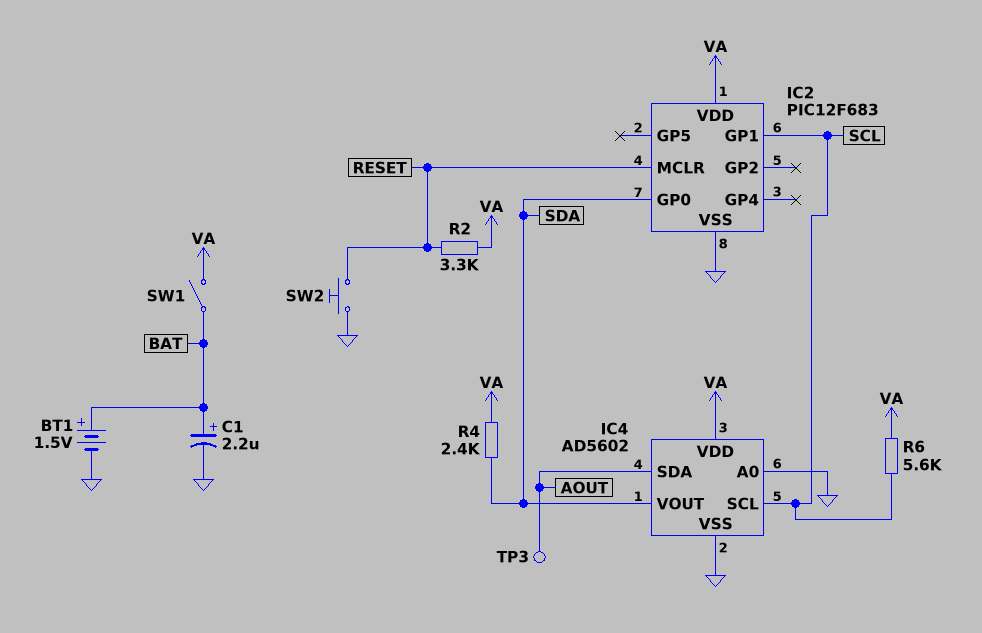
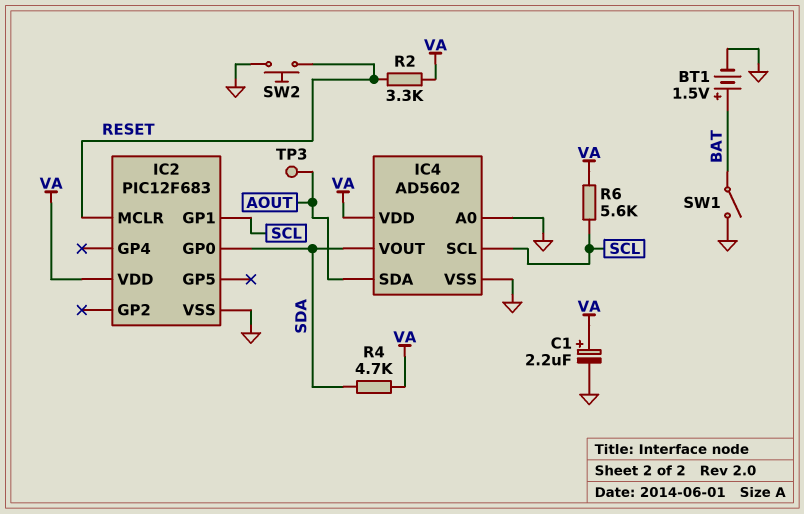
C1: 2.2uF (plus BAT, minus GND) -> 2.2uF (plus VA, minus GND)
R4: 2.4k (SDA, VA) -> 4.7k (SDA, VA)
SW1: switch (BAT, VA) -> switch (BAT, GND)

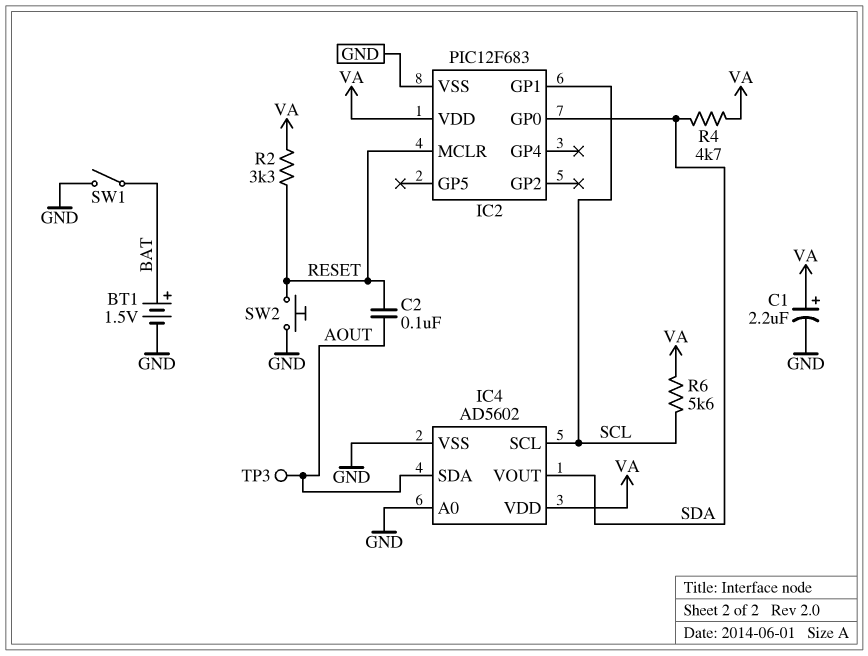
C2: none -> 100nF (AOUT, RESET)

